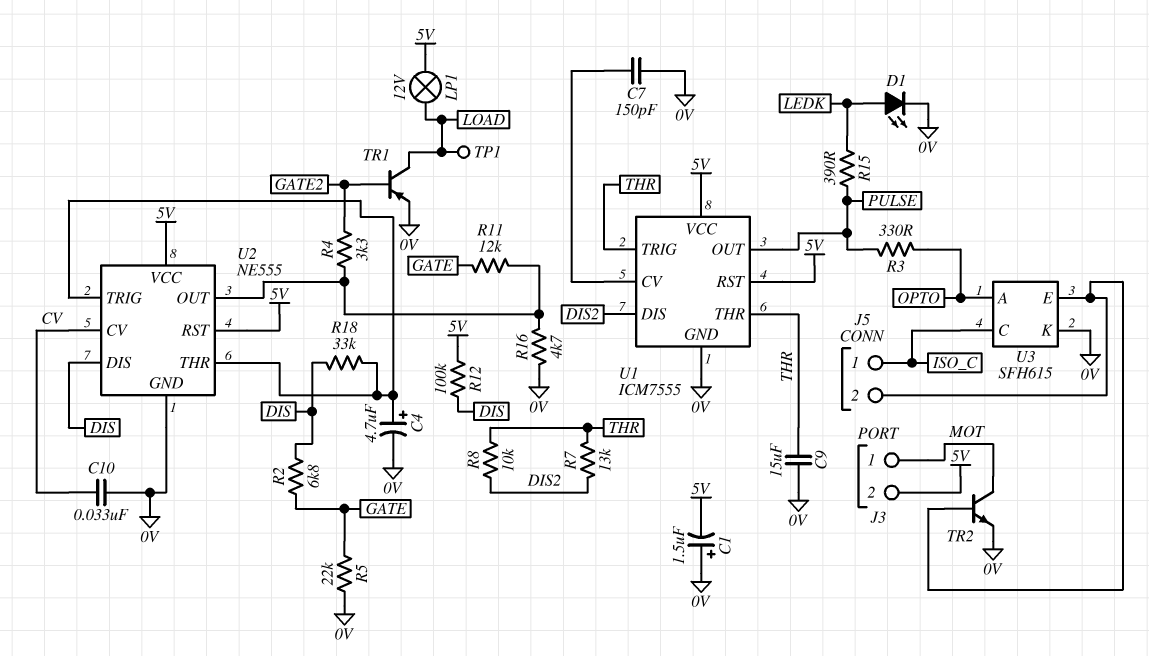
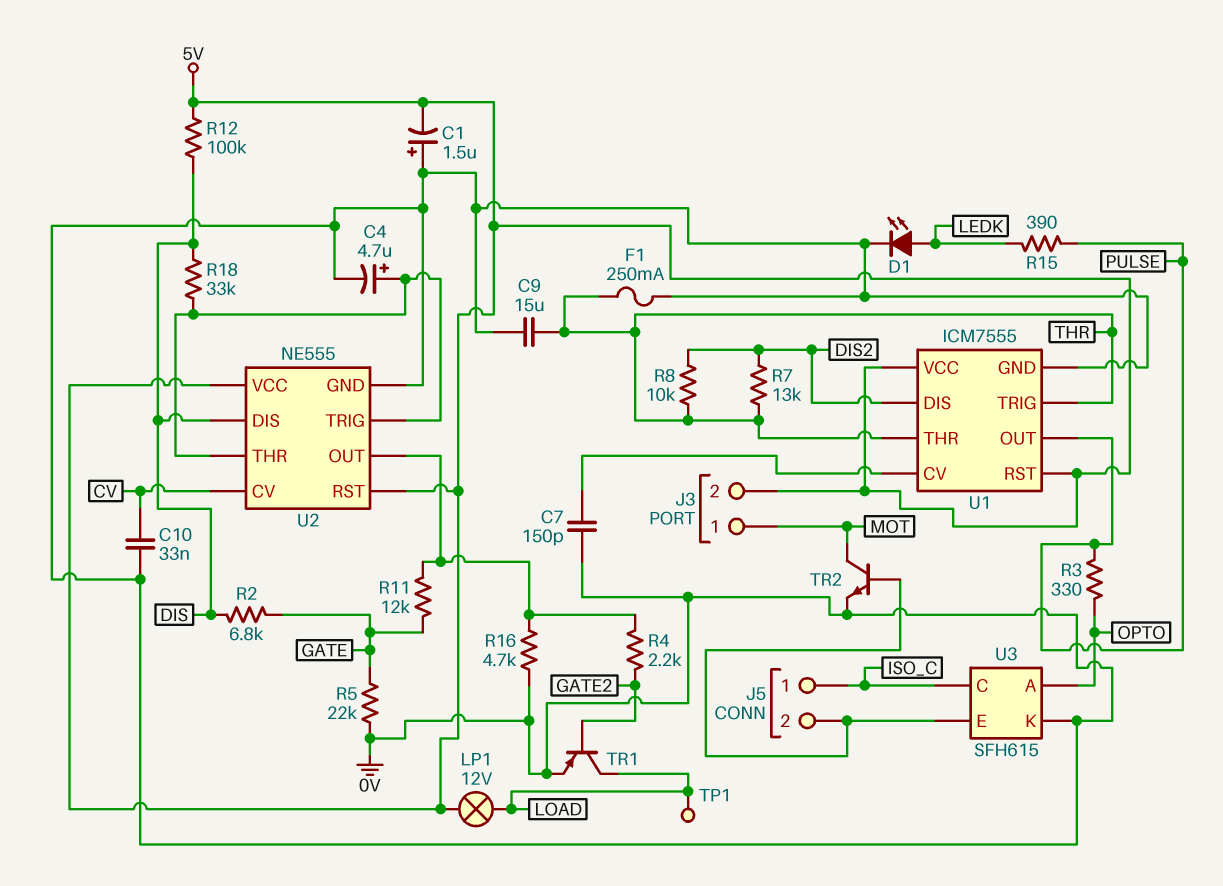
F1: none -> 250mA (0V, THR)
R4: 3.3k (GATE2, U2/OUT) -> 2.2k (GATE2, U2/OUT)

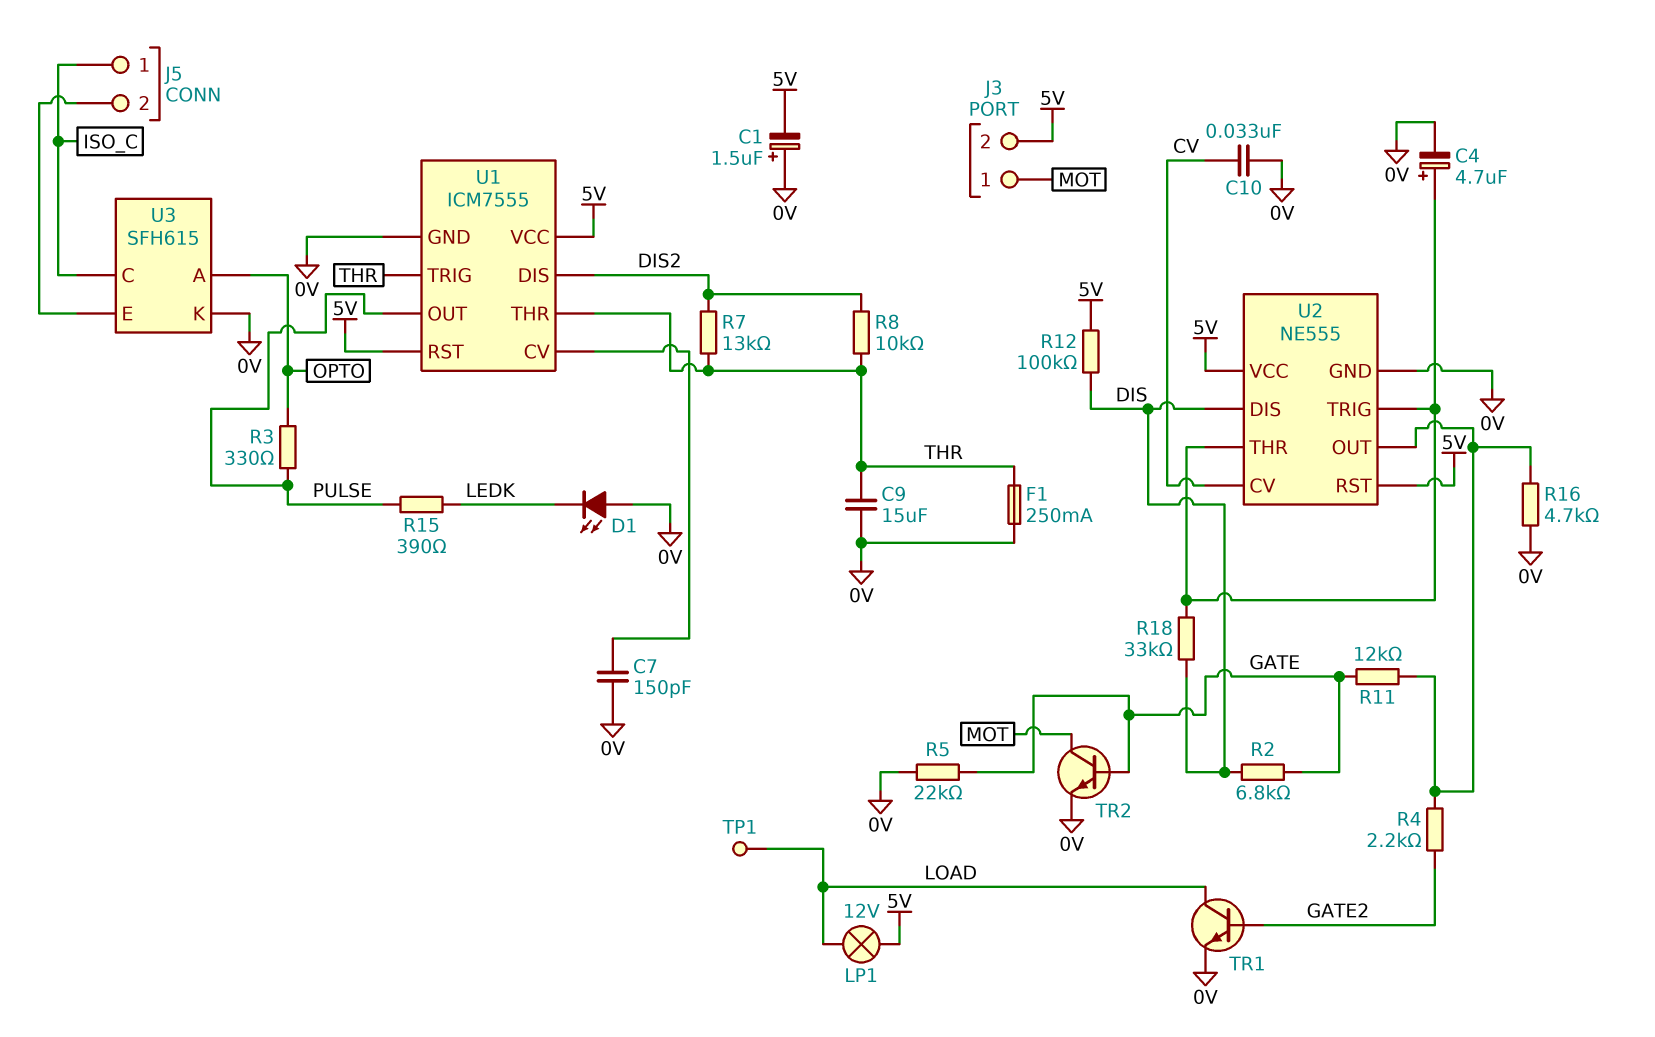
D1: LED (A LEDK, K 0V) -> LED (A 0V, K LEDK)
TR1: PNP (B GATE2, C LOAD, E 0V) -> NPN (B GATE2, C LOAD, E 0V)
TR2: NPN (B J5/2, C MOT, E 0V) -> NPN (B GATE, C MOT, E 0V)

